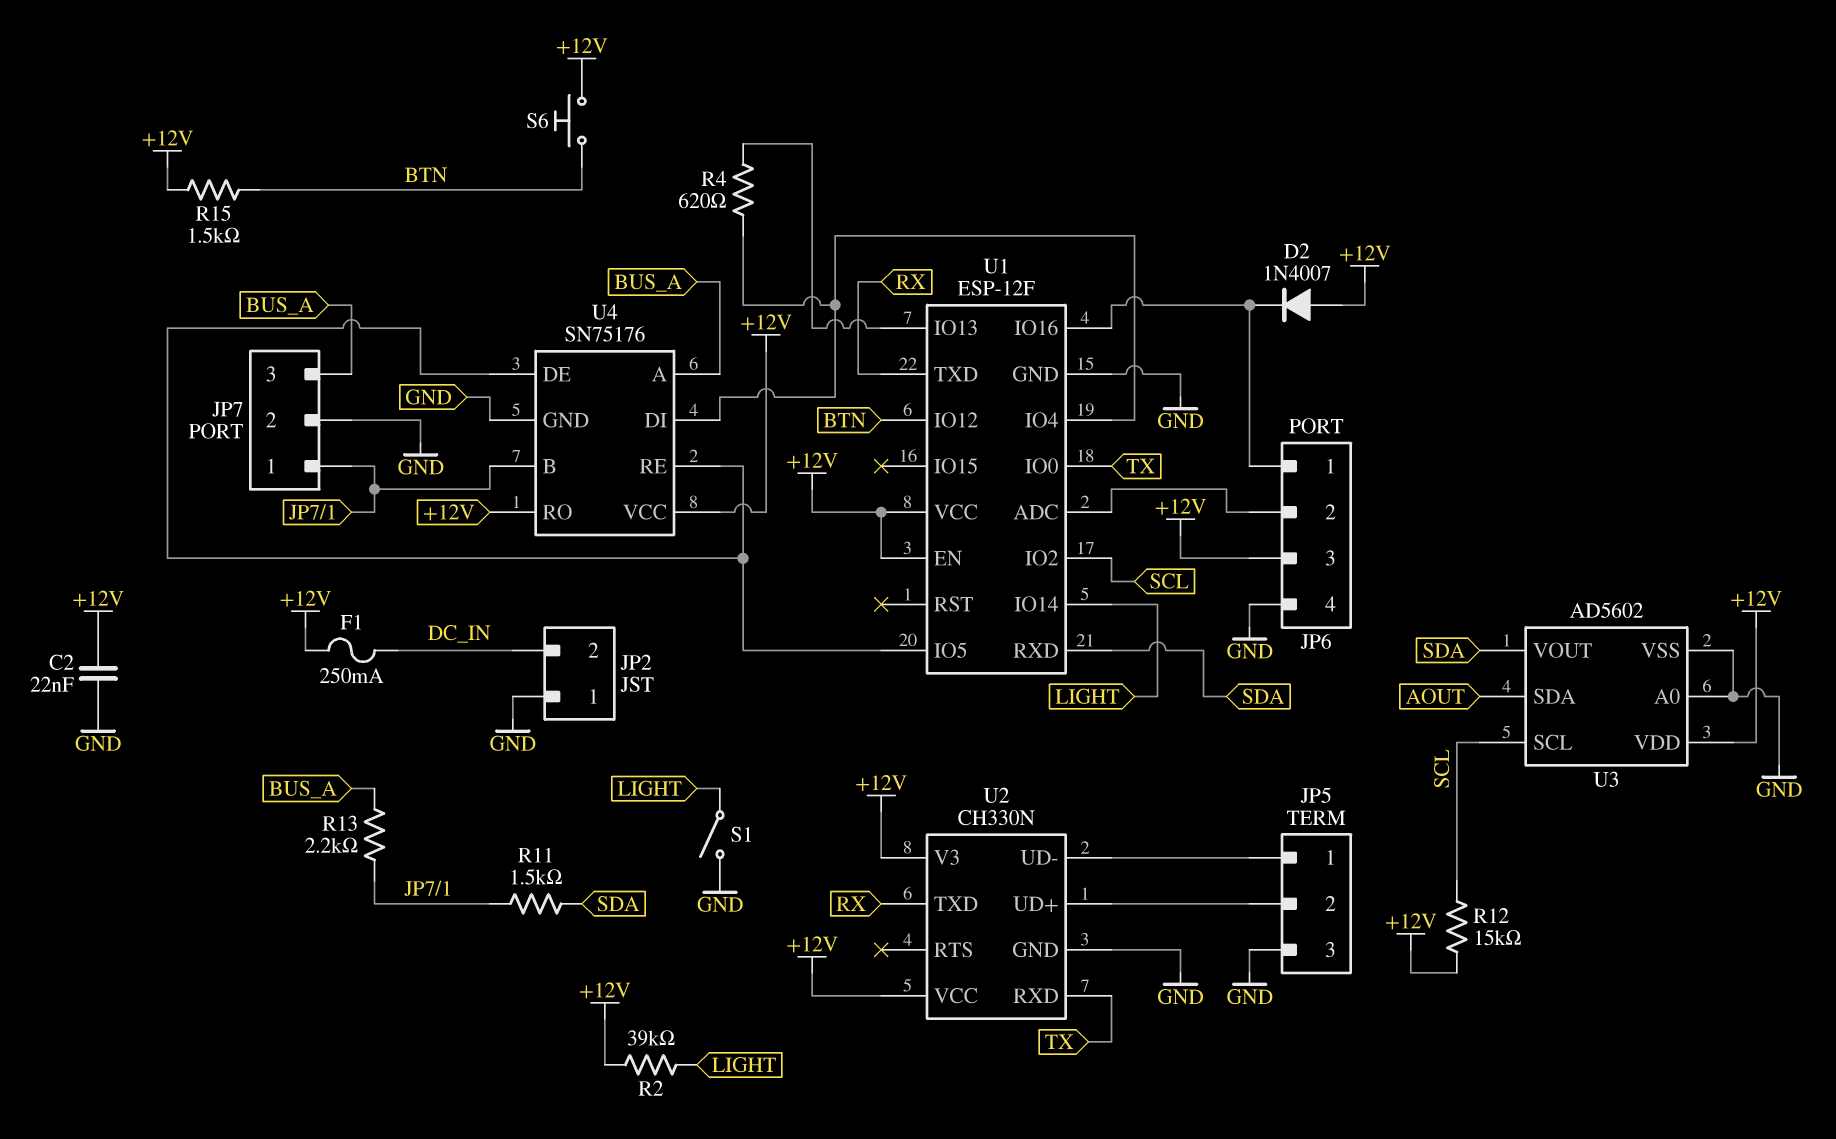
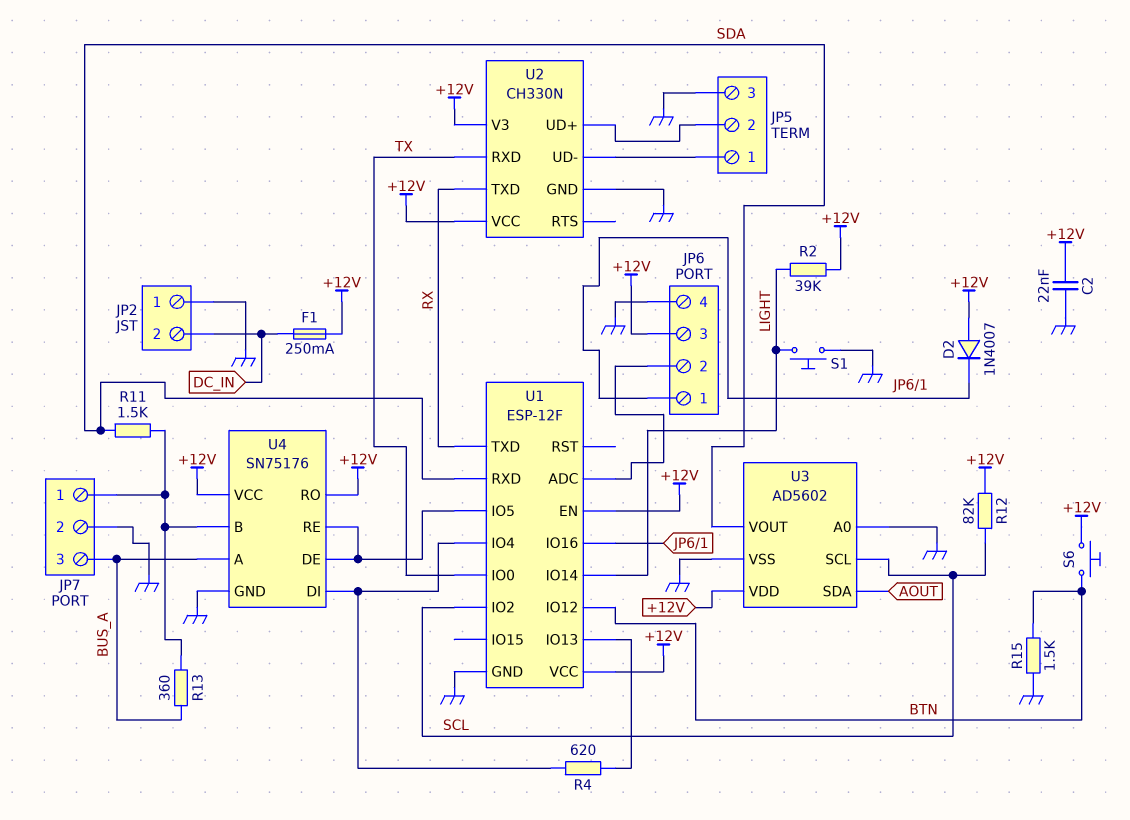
R12: 15k (+12V, SCL) -> 82k (+12V, SCL)
R13: 2.2k (BUS_A, JP7/1) -> 360 (BUS_A, JP7/1)
R15: 1.5k (+12V, BTN) -> 1.5k (BTN, GND)
S1: switch (GND, LIGHT) -> button (GND, LIGHT)

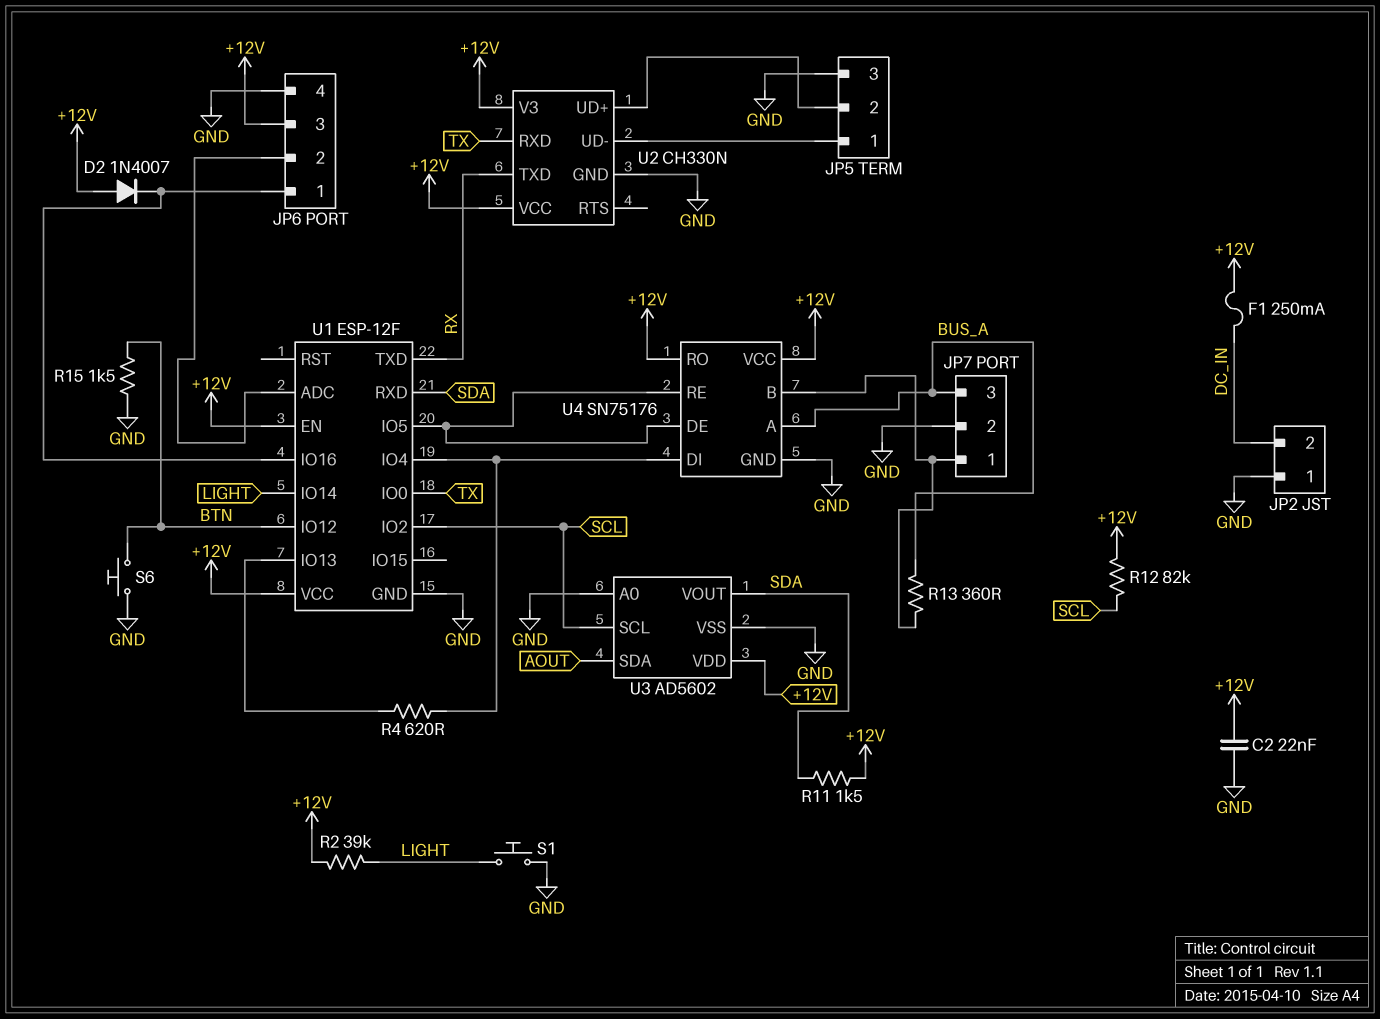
R11: 1.5k (JP7/1, SDA) -> 1.5k (+12V, SDA)
S6: button (+12V, BTN) -> button (BTN, GND)

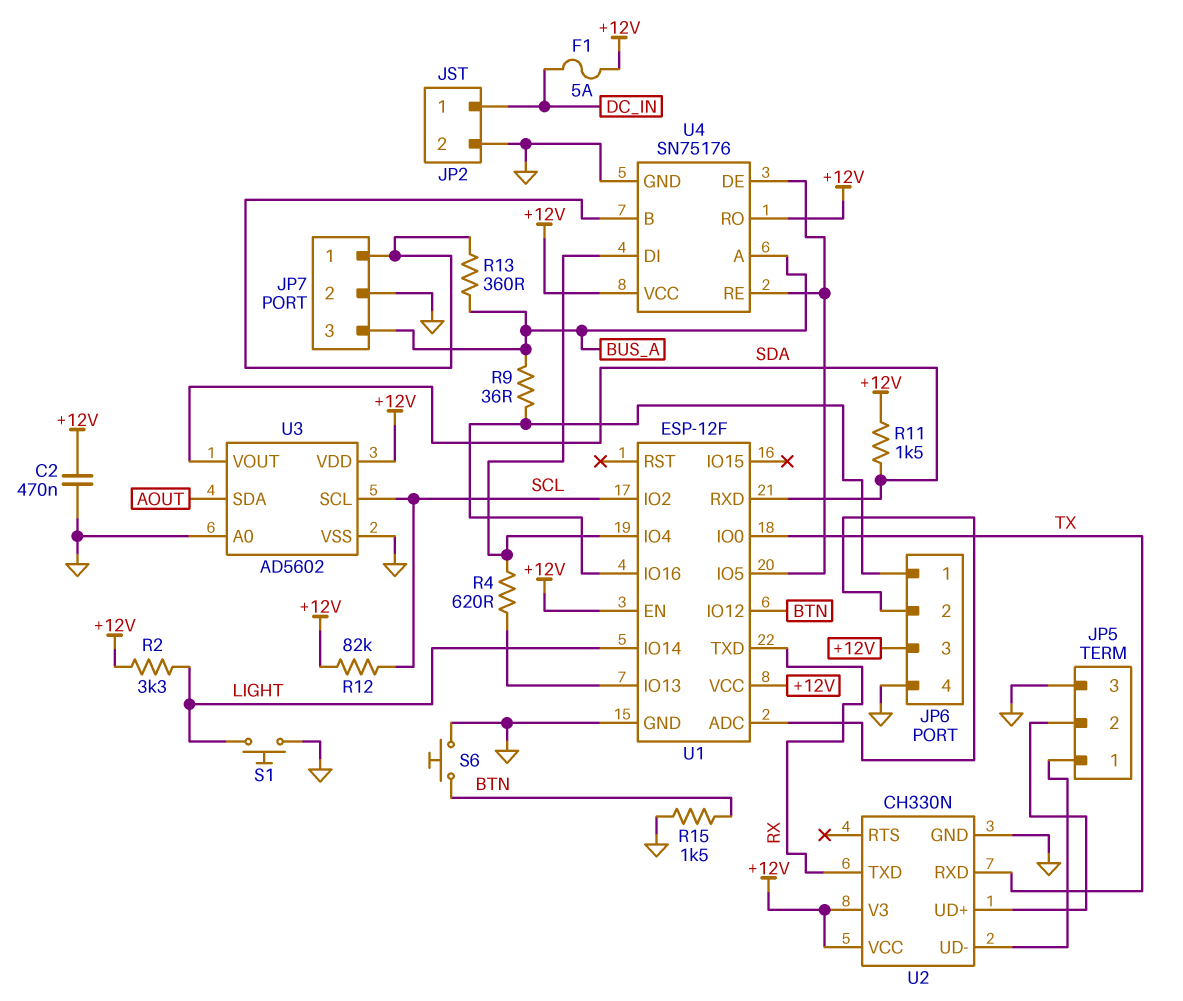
C2: 22nF (+12V, GND) -> 470nF (+12V, GND)
D2: diode 1N4007 (A +12V, K JP6/1) -> none
F1: 250mA (+12V, DC_IN) -> 5A (+12V, DC_IN)
JP2 pin 1: GND -> DC_IN
JP2 pin 2: DC_IN -> GND
R2: 39k (+12V, LIGHT) -> 3.3k (+12V, LIGHT)
R9: none -> 36 (BUS_A, JP6/1)

